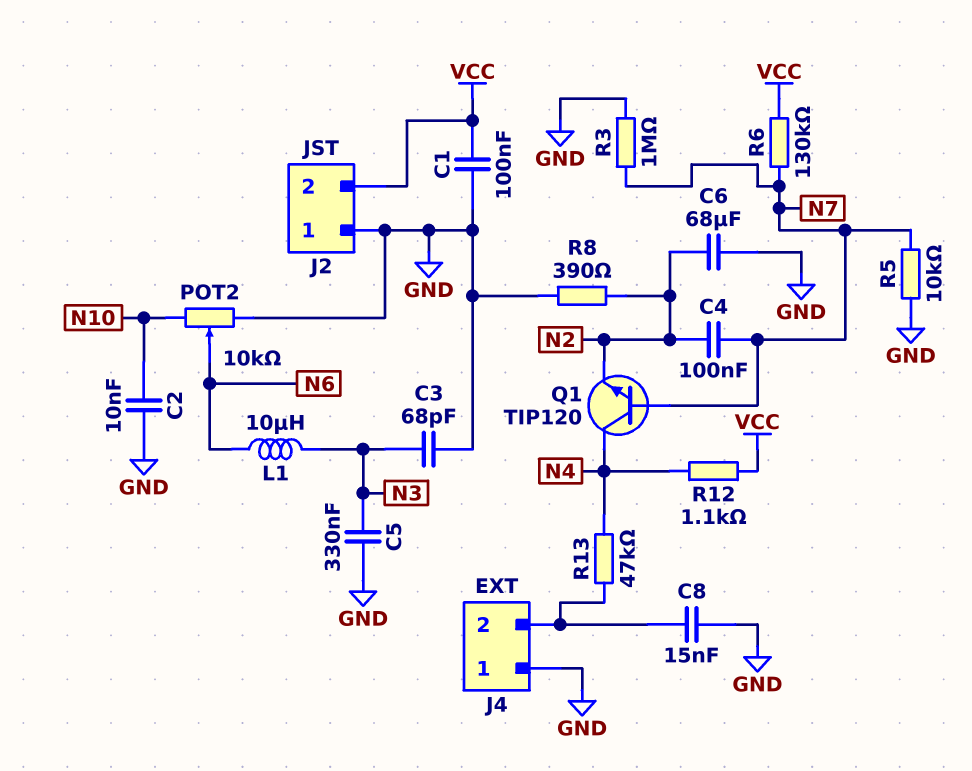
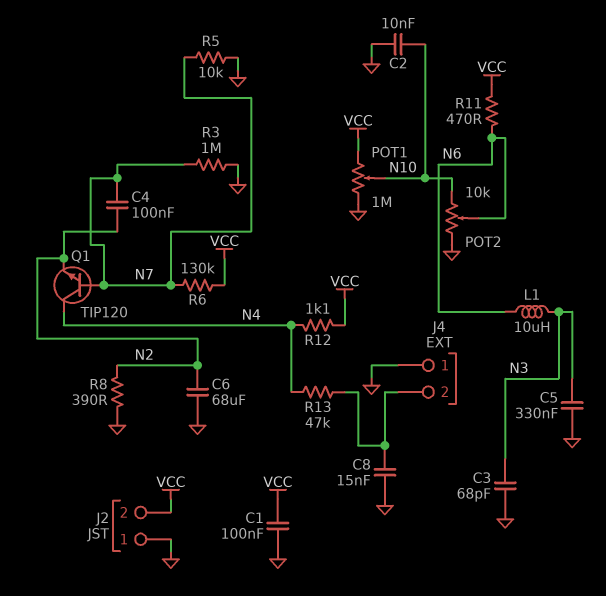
POT1: none -> 1M (GND, VCC, wiper N10)
R11: none -> 470 (N6, VCC)

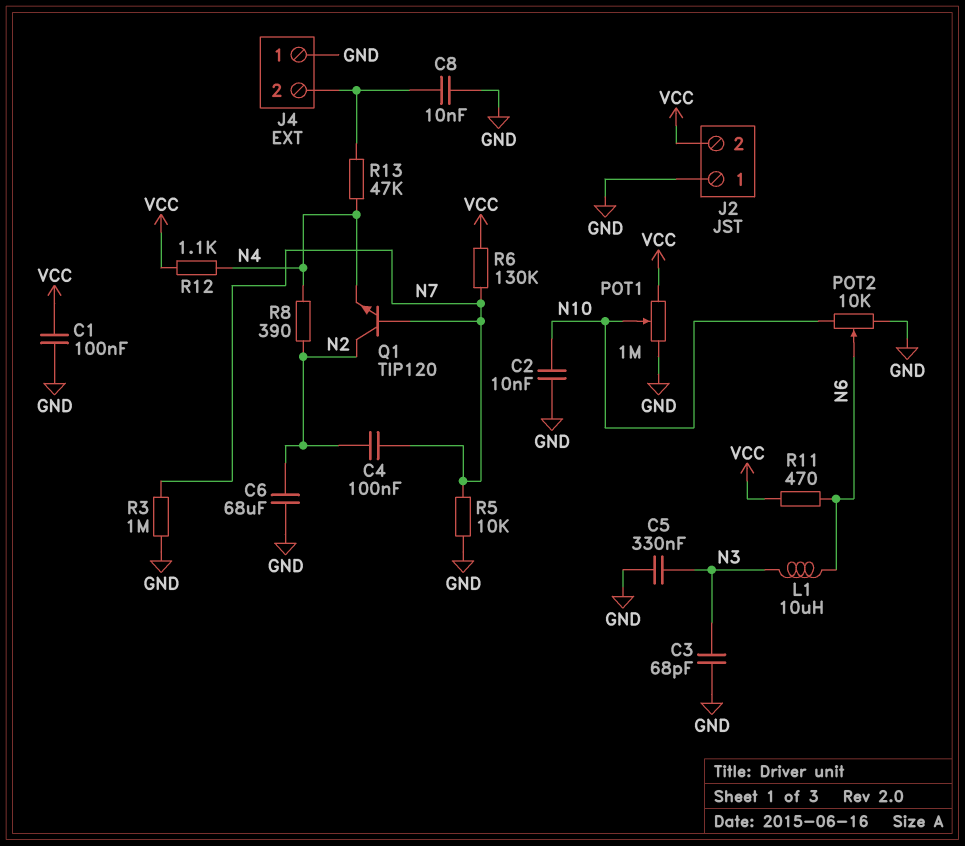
C8: 15nF (GND, J4/2) -> 10nF (GND, J4/2)
Q1: NPN TIP120 (B N7, C N4, E N2) -> NPN TIP120 (B N7, C N2, E N4)
R8: 390 (GND, N2) -> 390 (N2, N4)

